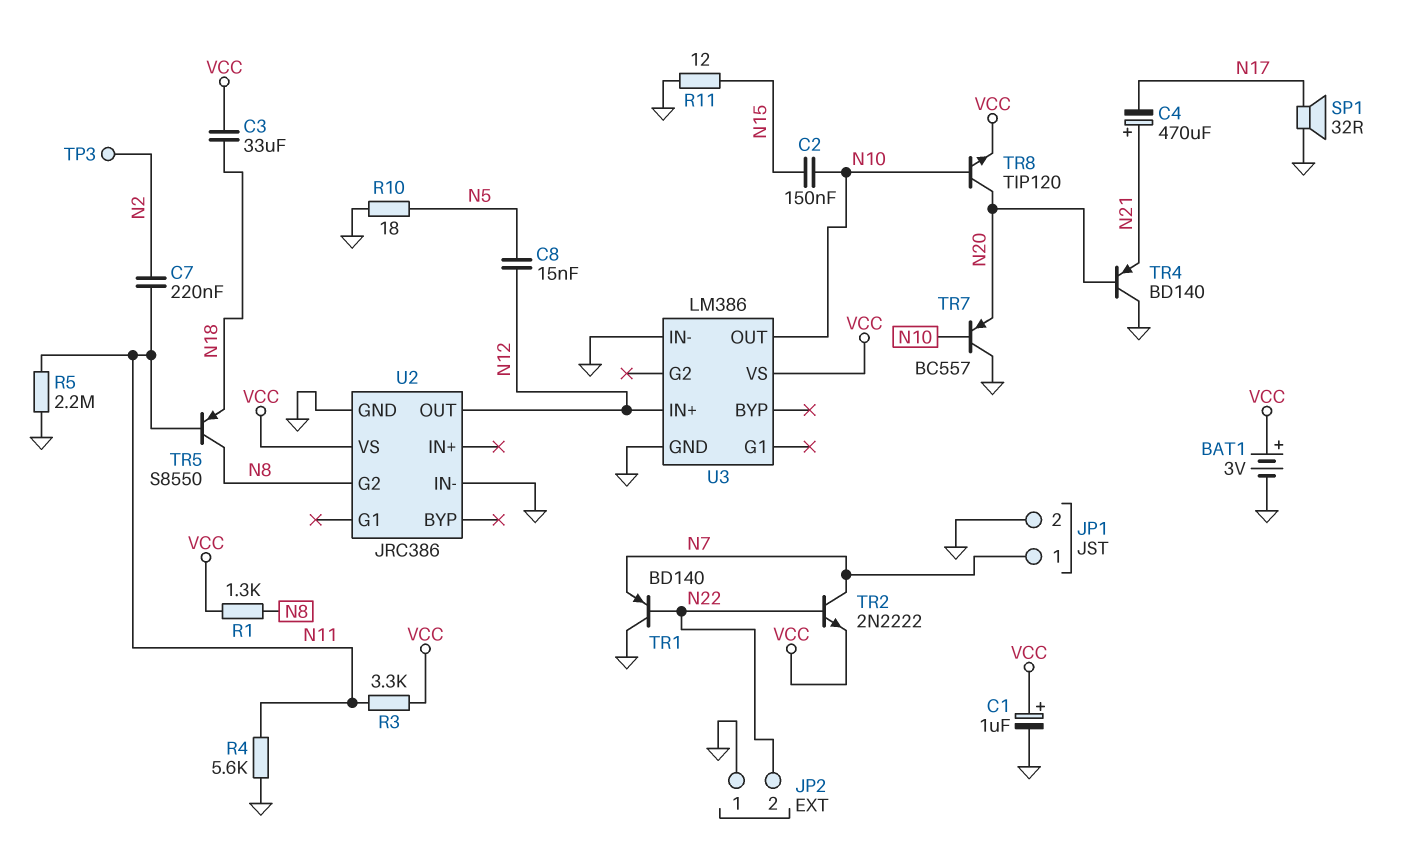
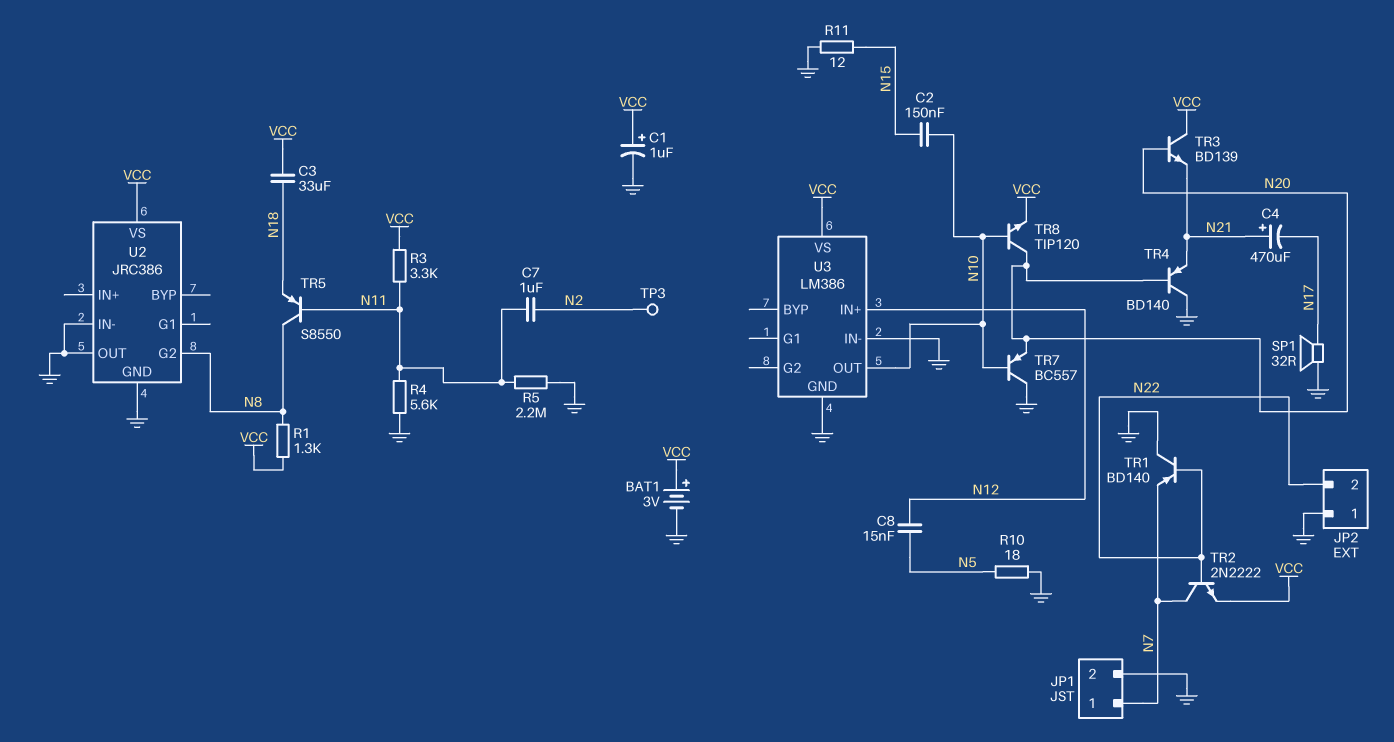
C7: 220nF (N2, N11) -> 1uF (N2, N11)
TR3: none -> NPN BD139 (B N20, C VCC, E N21)
U2 pin OUT: N12 -> GND

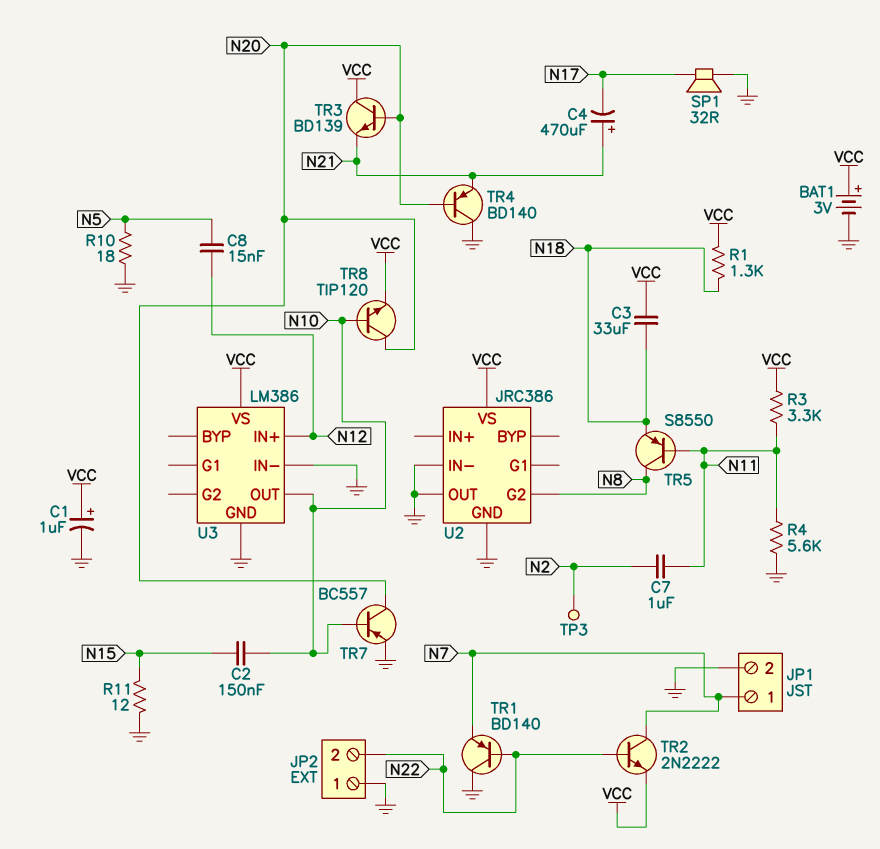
R1: 1.3k (N8, VCC) -> 1.3k (N18, VCC)
R5: 2.2M (GND, N11) -> none
TR7: PNP BC557 (B N10, C GND, E N20) -> PNP BC557 (B N10, C N20, E GND)

